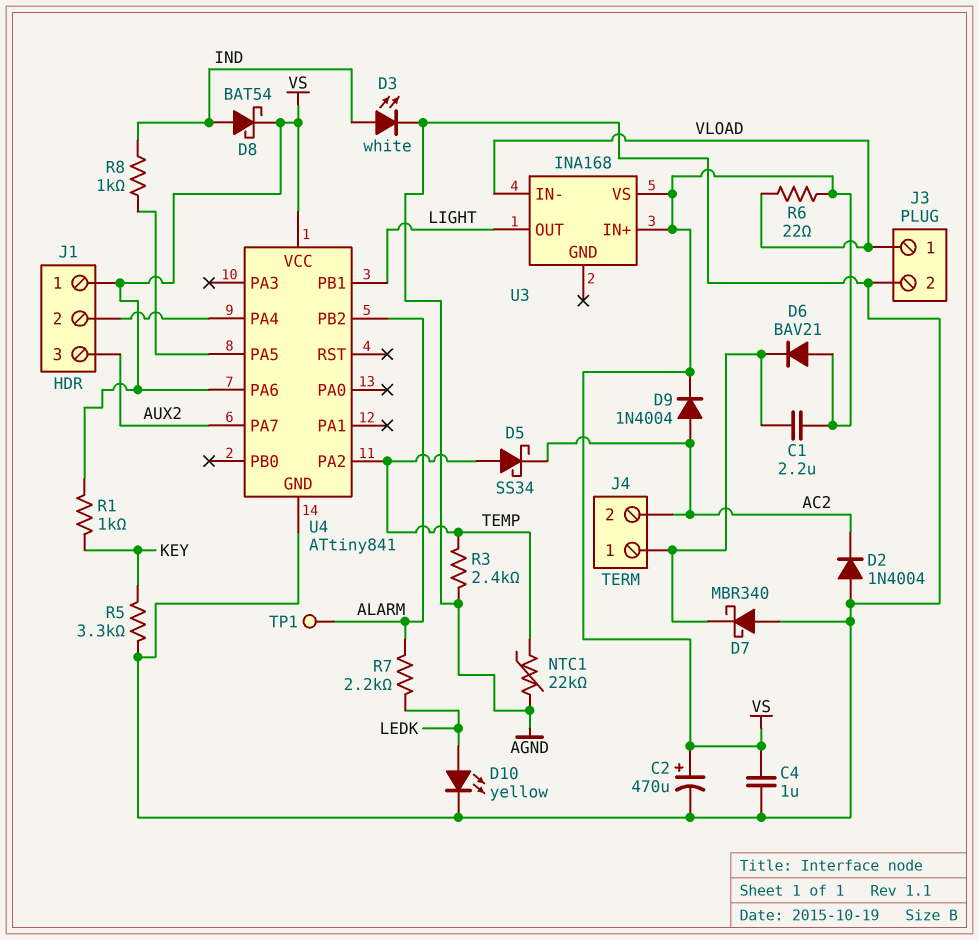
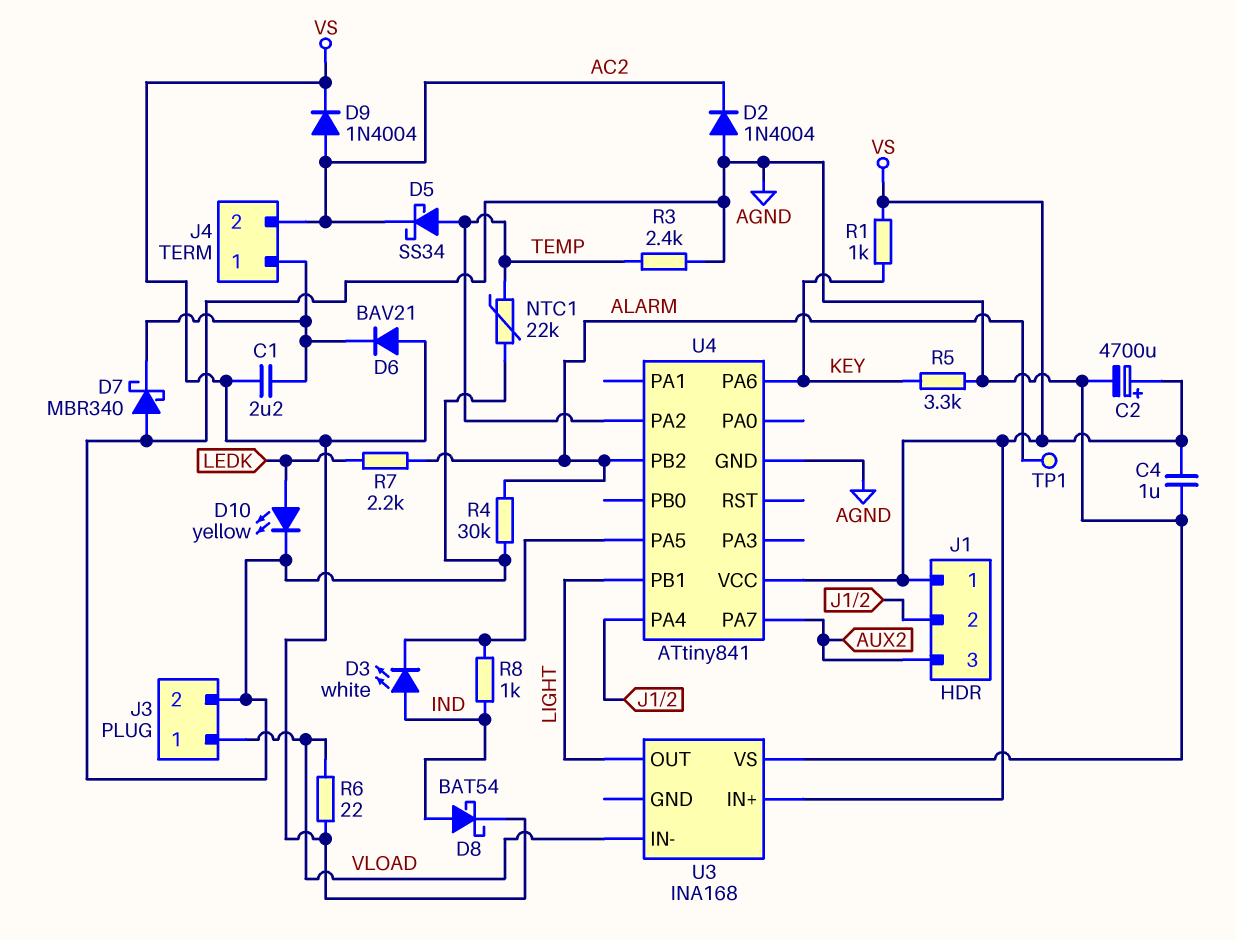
C2: 470uF (plus VS, minus AGND) -> 4700uF (plus VS, minus AGND)
D3: LED white (A IND, K AGND) -> LED white (A IND, K U4/PA5)
R4: none -> 30k (AGND, ALARM)
U3 pin VS: VS -> AGND
U4 pin PA6: VS -> KEY

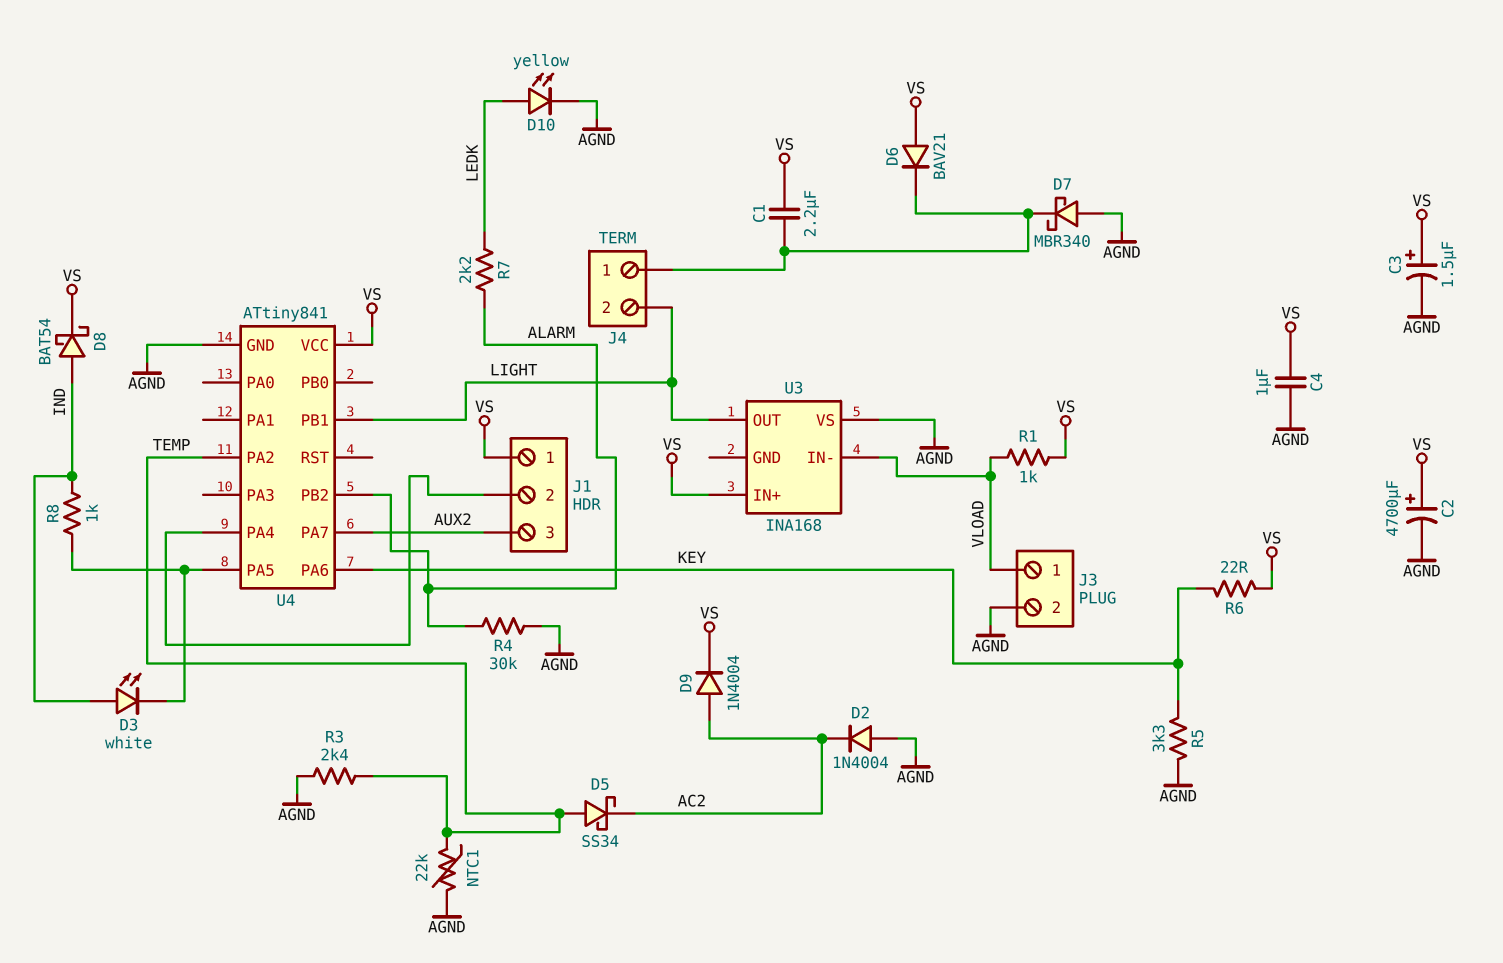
C3: none -> 1.5uF (plus VS, minus AGND)
J4 pin 2: AC2 -> LIGHT
R1: 1k (KEY, VS) -> 1k (VLOAD, VS)
R6: 22 (VLOAD, VS) -> 22 (KEY, VS)
TP1: test point (ALARM) -> none

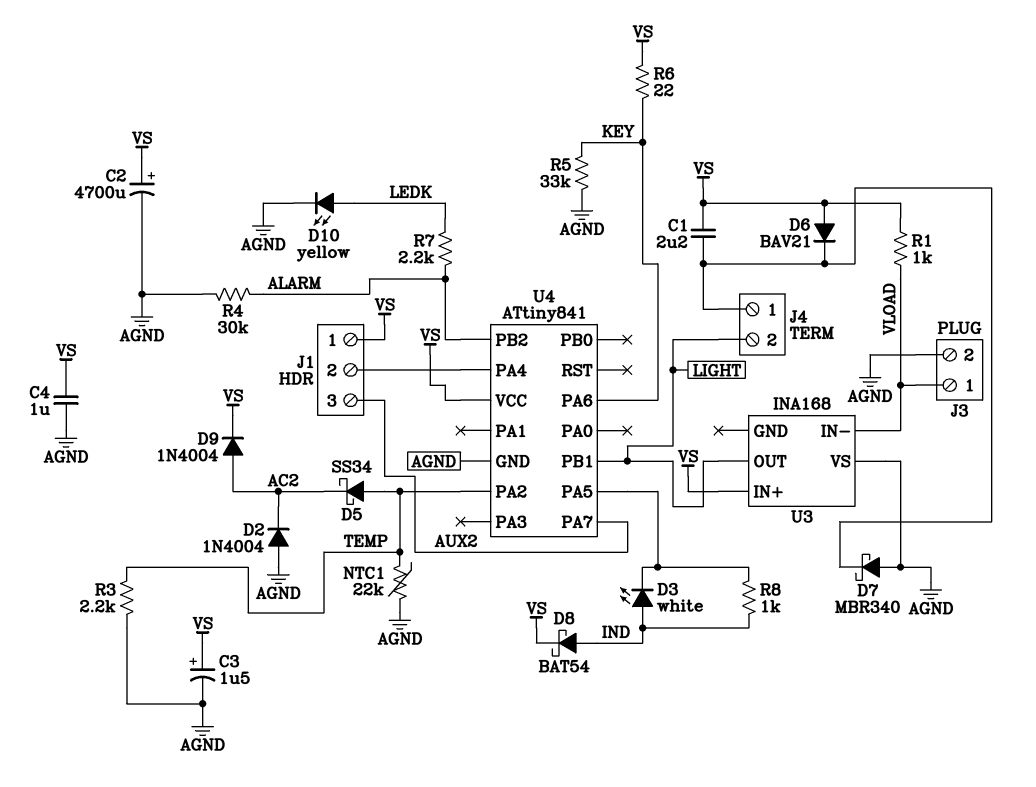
R3: 2.4k (AGND, TEMP) -> 2.2k (AGND, TEMP)
R5: 3.3k (AGND, KEY) -> 33k (AGND, KEY)

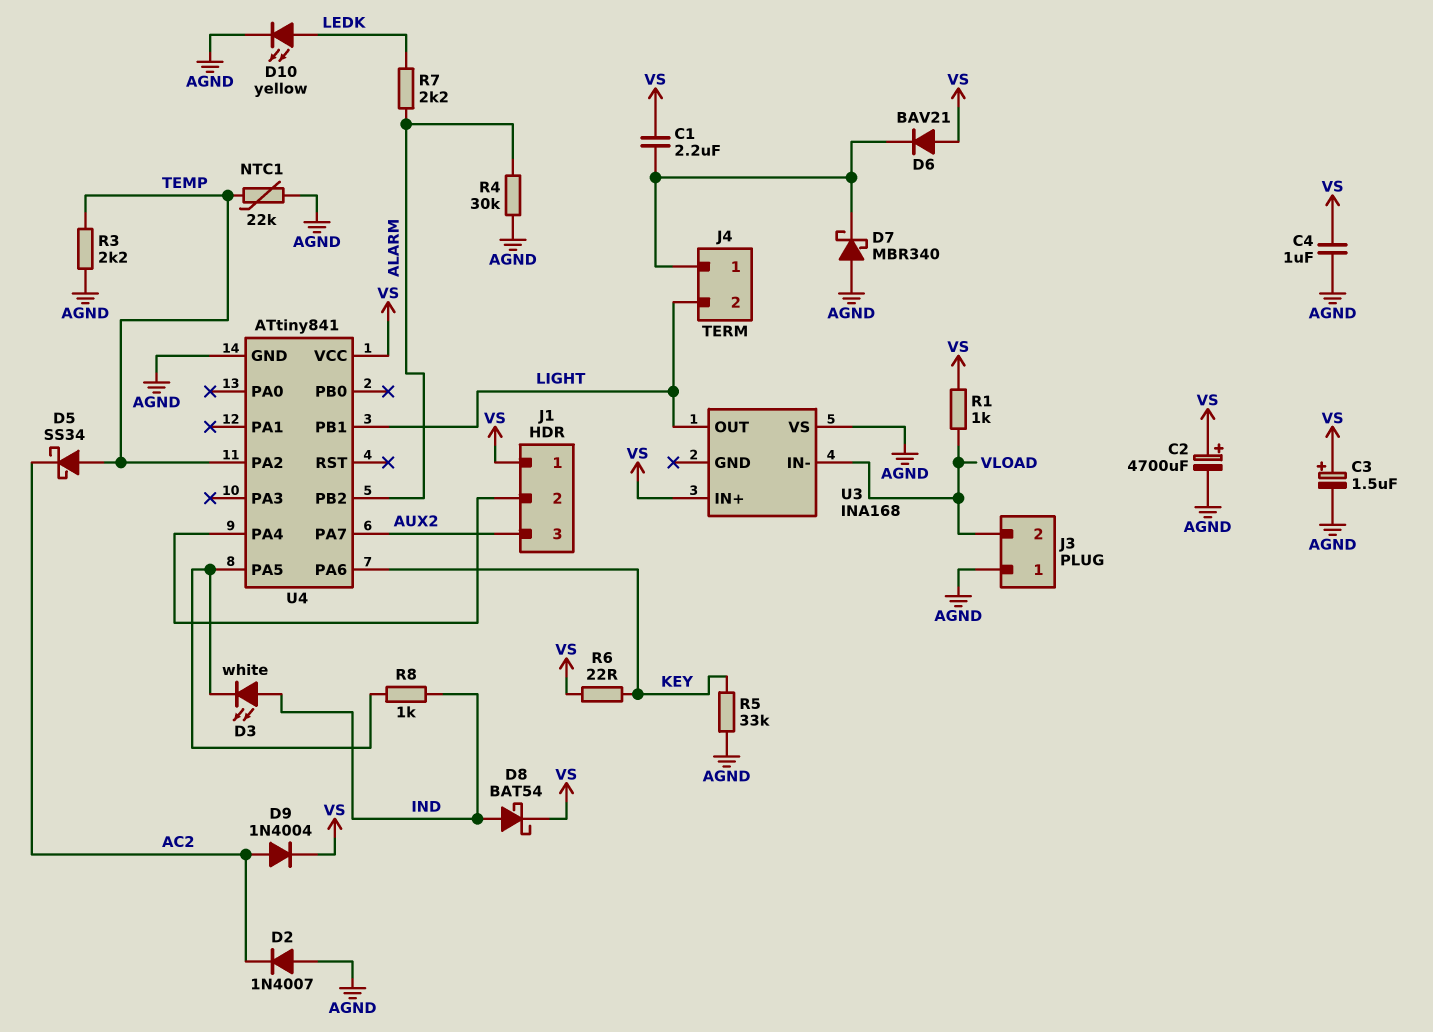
D2: diode 1N4004 (A AGND, K AC2) -> diode 1N4007 (A AGND, K AC2)
J3 pin 1: VLOAD -> AGND
J3 pin 2: AGND -> VLOAD

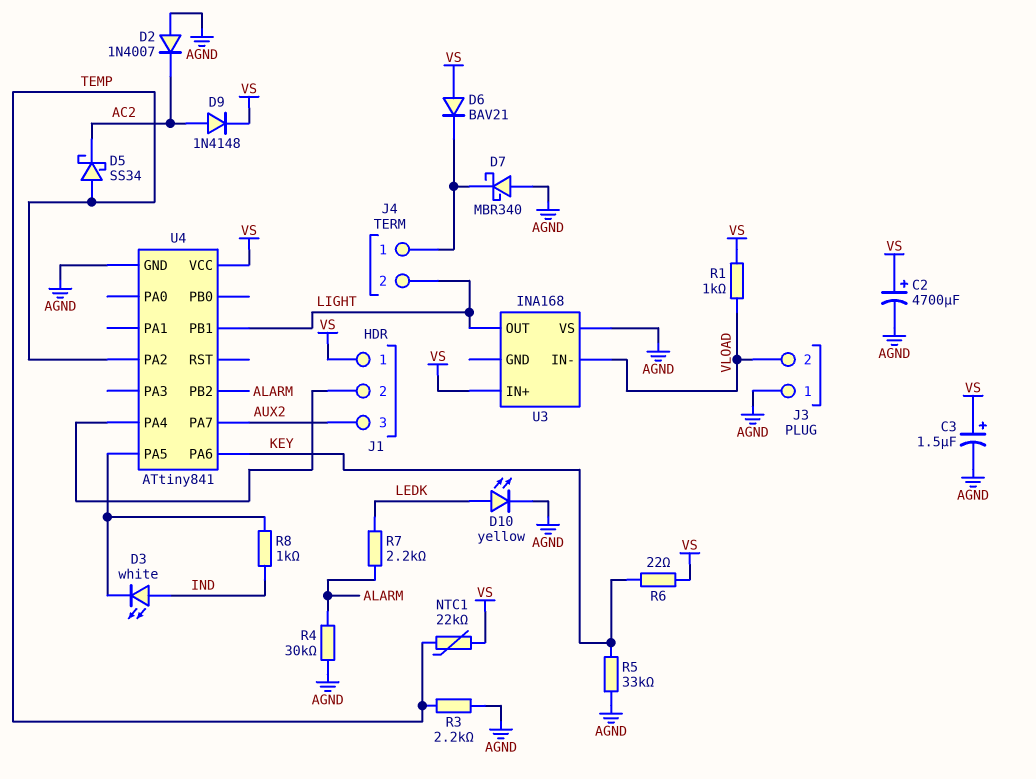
C1: 2.2uF (J4/1, VS) -> none
C4: 1uF (AGND, VS) -> none
D8: schottky BAT54 (A IND, K VS) -> none
D9: diode 1N4004 (A AC2, K VS) -> diode 1N4148 (A AC2, K VS)
NTC1: 22k (AGND, TEMP) -> 22k (TEMP, VS)

